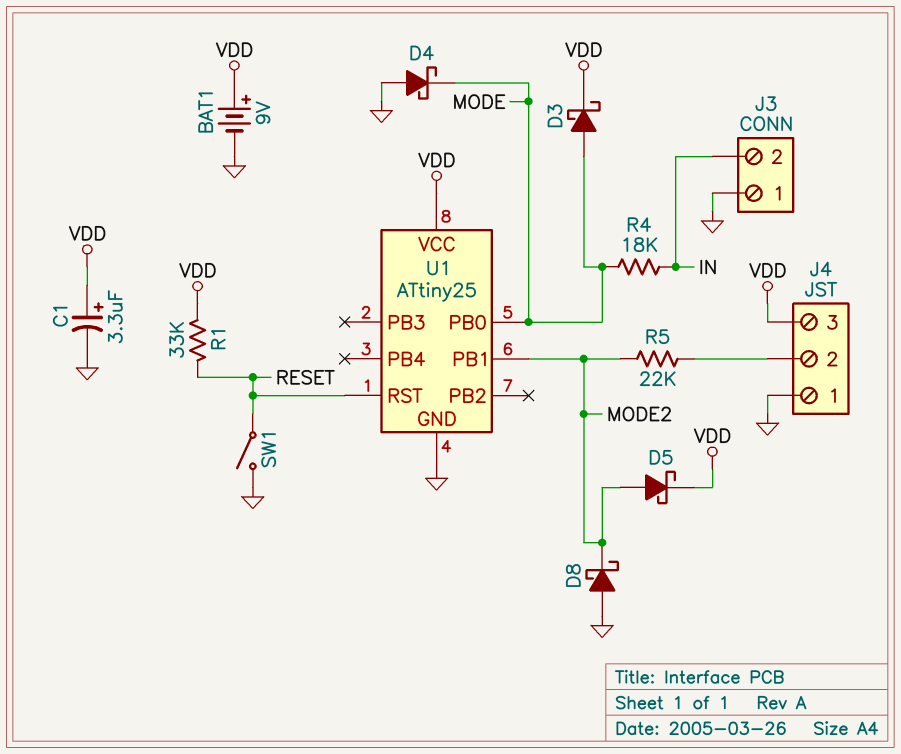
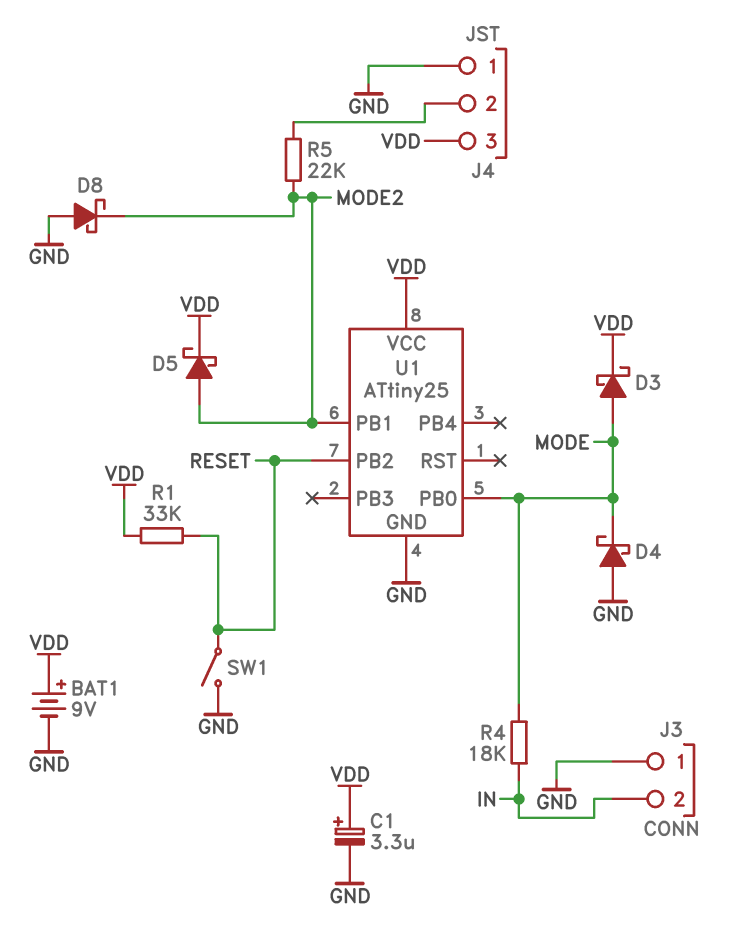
U1 pin PB2: none -> RESET
U1 pin RST: RESET -> none

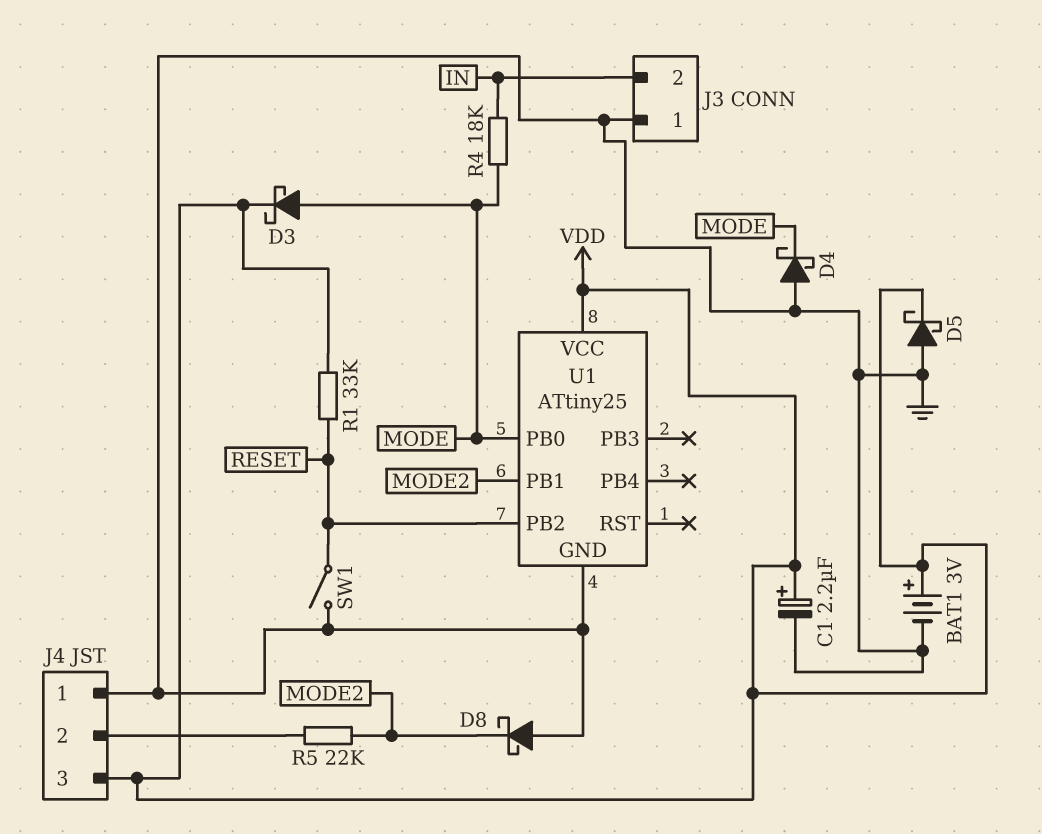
BAT1: 9V (plus VDD, minus GND) -> 3V (plus VDD, minus GND)
C1: 3.3uF (plus VDD, minus GND) -> 2.2uF (plus VDD, minus GND)
D5: schottky (A MODE2, K VDD) -> schottky (A GND, K VDD)

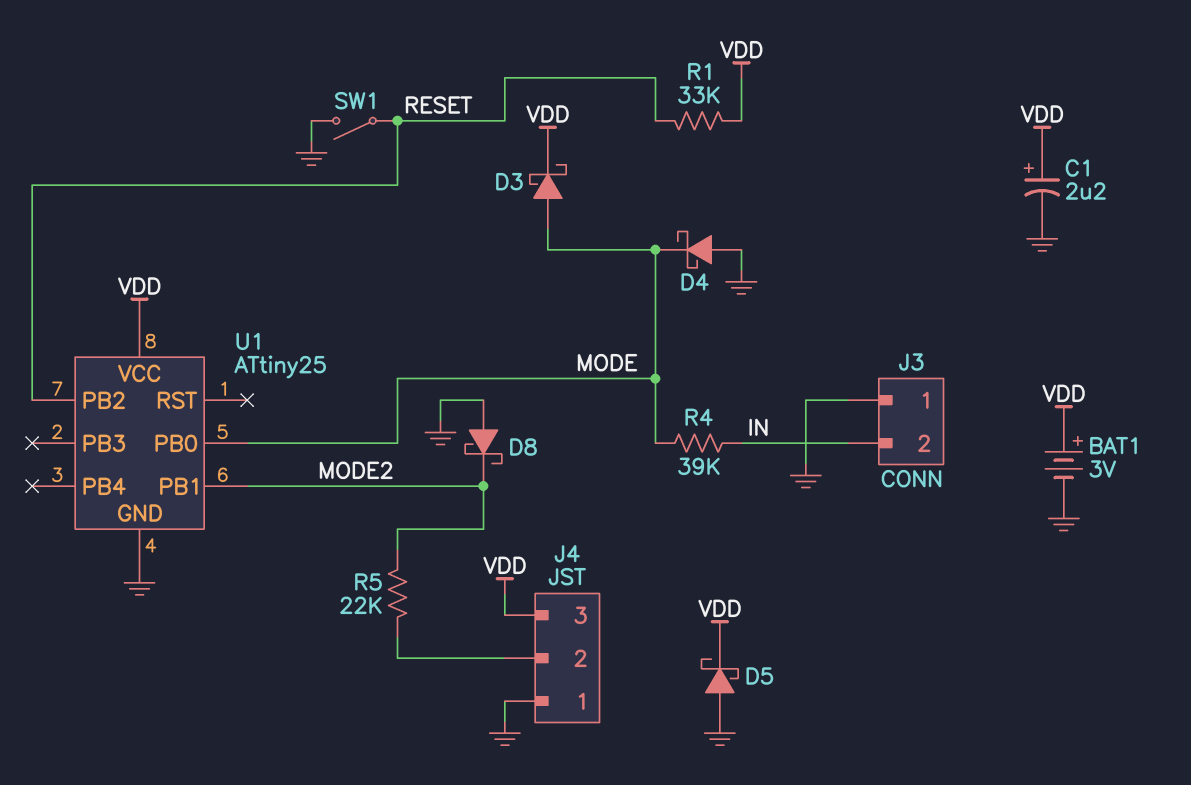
R4: 18k (IN, MODE) -> 39k (IN, MODE)

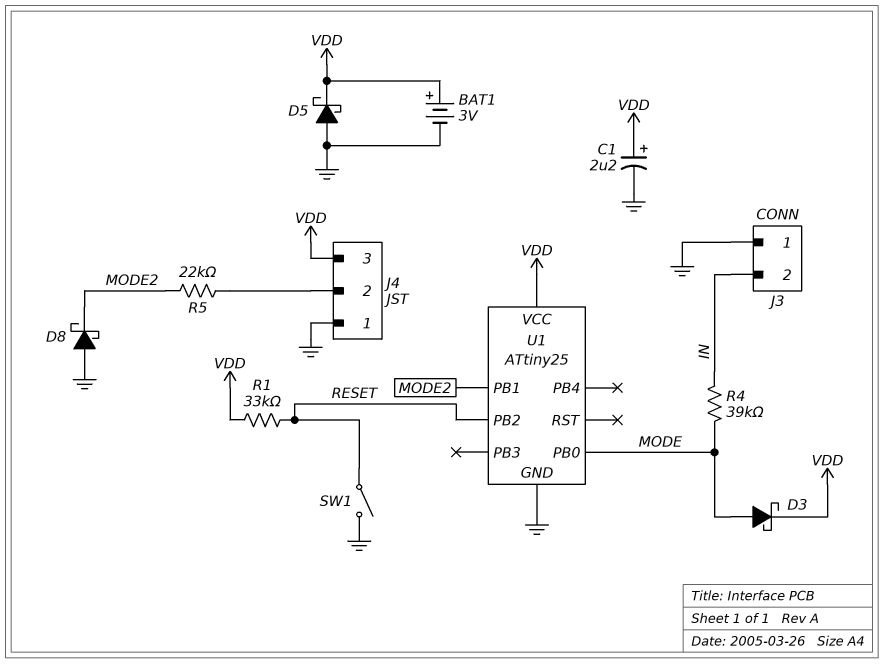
D4: schottky (A GND, K MODE) -> none

